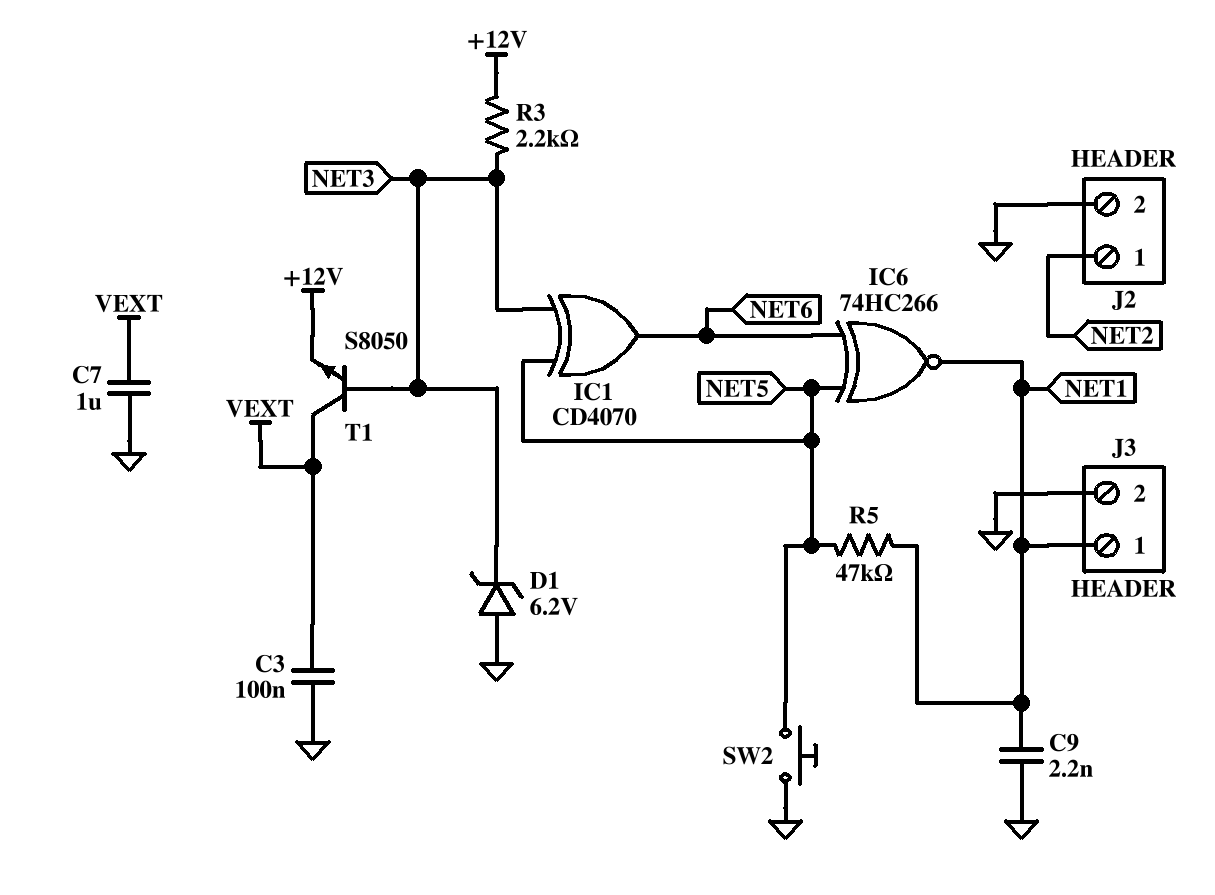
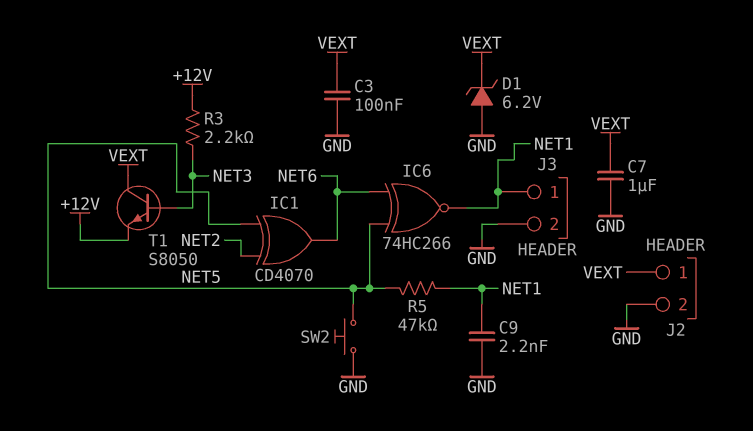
D1: zener 6.2V (A GND, K NET3) -> zener 6.2V (A GND, K VEXT)
IC1: XOR CD4070 (in NET3, in NET5, out NET6) -> XOR CD4070 (in NET2, in NET5, out NET6)
J2 pin 1: NET2 -> VEXT

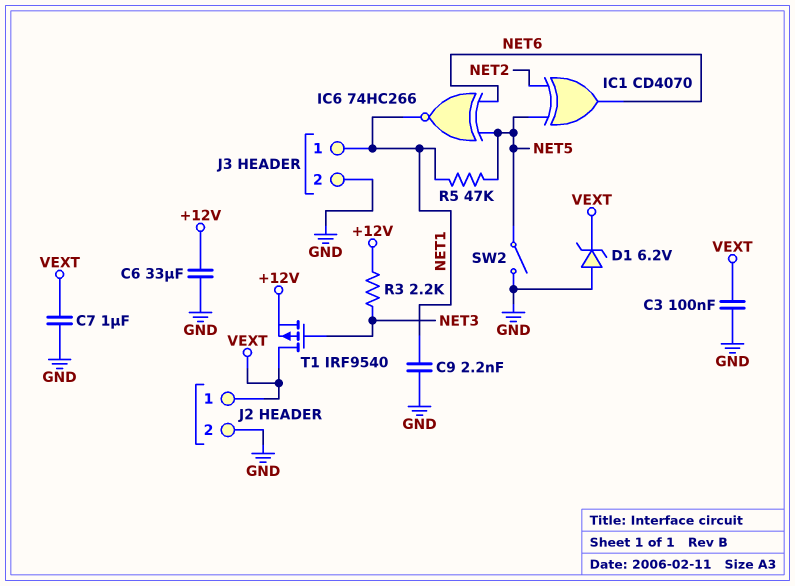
C6: none -> 33uF (+12V, GND)
SW2: button (GND, NET5) -> switch (GND, NET5)
T1: NPN S8050 (B NET3, C VEXT, E +12V) -> PMOS IRF9540 (G NET3, D VEXT, S +12V)

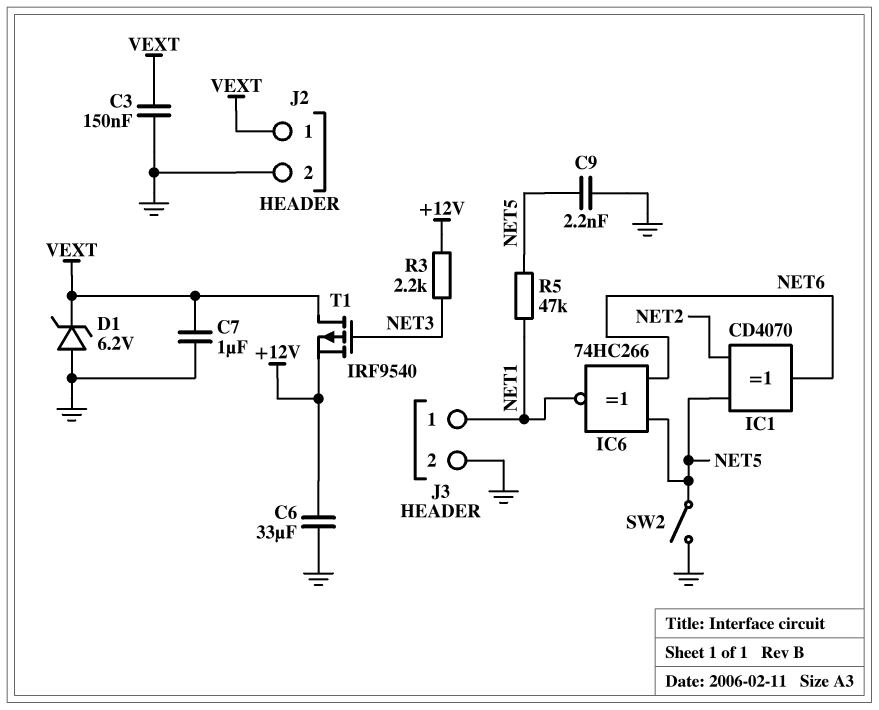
C3: 100nF (GND, VEXT) -> 150nF (GND, VEXT)
C9: 2.2nF (GND, NET1) -> 2.2nF (GND, NET5)

